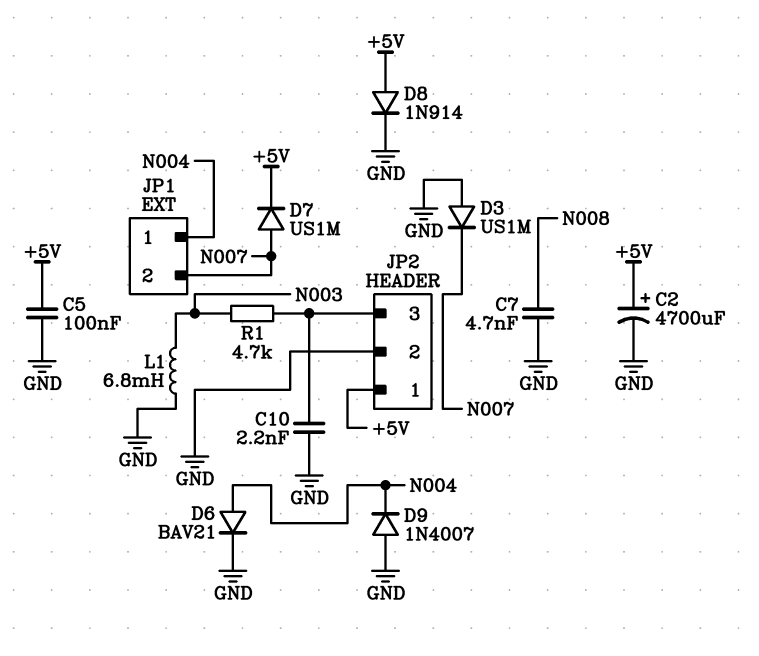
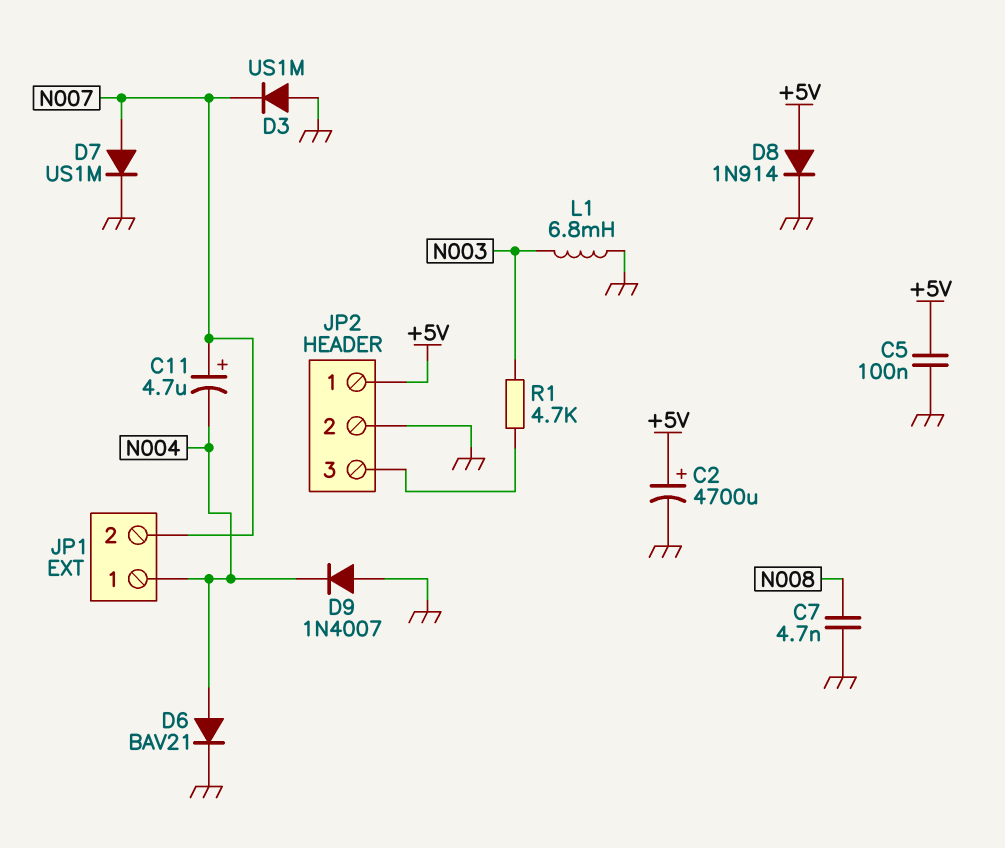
C10: 2.2nF (GND, JP2/3) -> none
C11: none -> 4.7uF (plus N007, minus N004)
D7: diode US1M (A N007, K +5V) -> diode US1M (A N007, K GND)

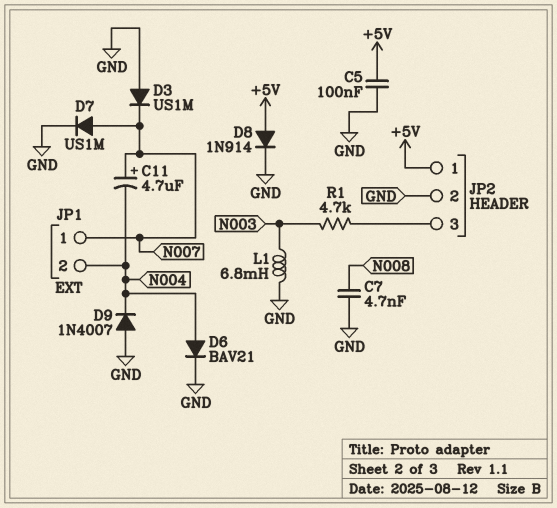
C2: 4700uF (plus +5V, minus GND) -> none
JP1 pin 1: N004 -> N007
JP1 pin 2: N007 -> N004

